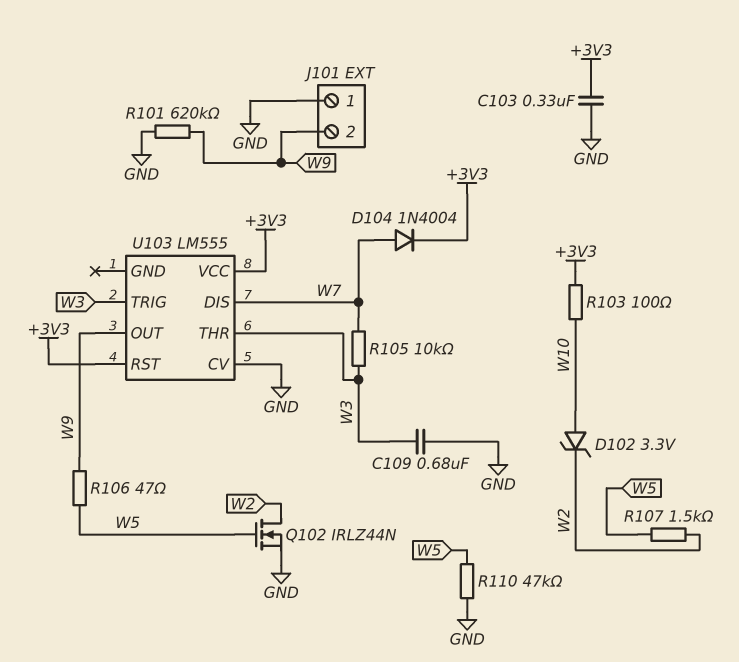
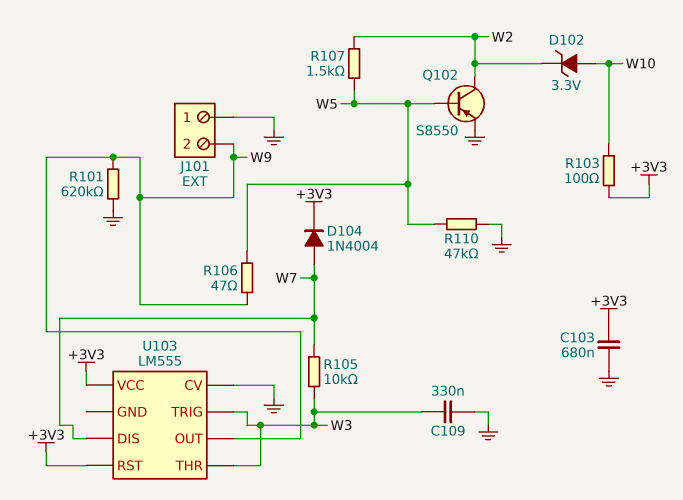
C103: 330nF (+3V3, GND) -> 680nF (+3V3, GND)
C109: 680nF (GND, W3) -> 330nF (GND, W3)
Q102: NMOS IRLZ44N (G W5, D W2, S GND) -> PNP S8550 (B W5, C W2, E GND)

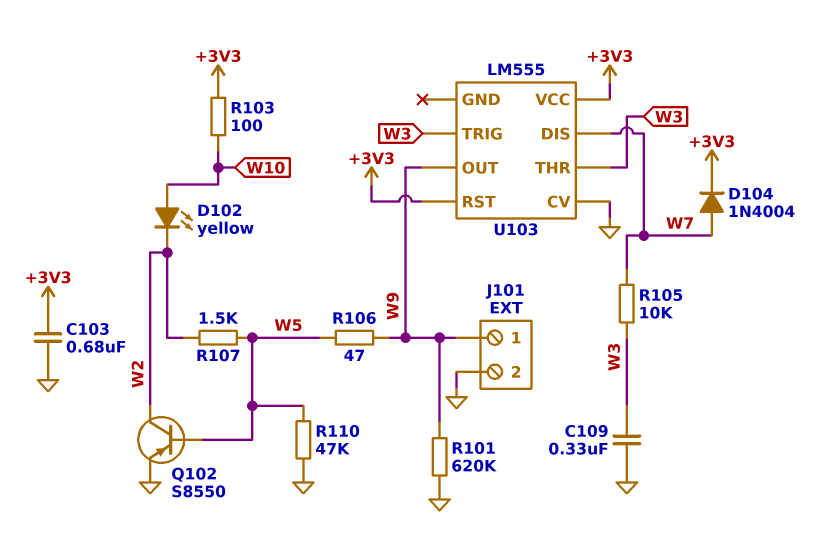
D102: zener 3.3V (A W10, K W2) -> LED yellow (A W10, K W2)
J101 pin 1: GND -> W9
J101 pin 2: W9 -> GND

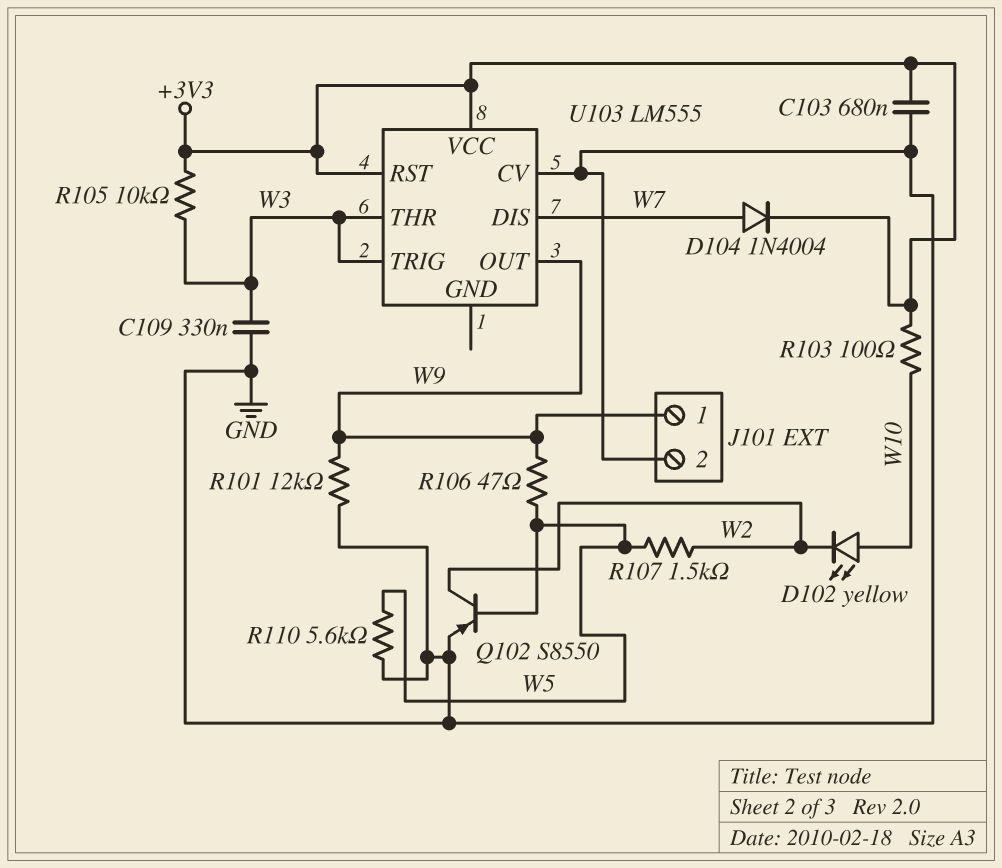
R101: 620k (GND, W9) -> 12k (GND, W9)
R105: 10k (W3, W7) -> 10k (+3V3, W3)
R110: 47k (GND, W5) -> 5.6k (GND, W5)

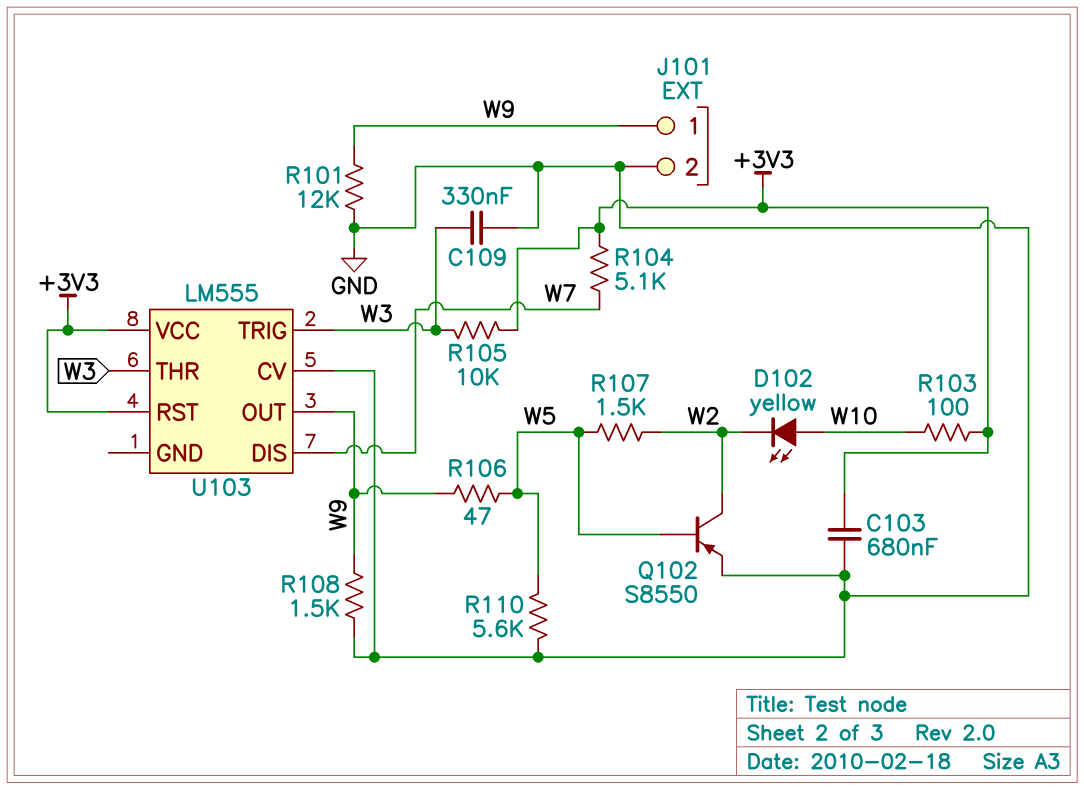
D104: diode 1N4004 (A W7, K +3V3) -> none
R104: none -> 5.1k (+3V3, W7)
R108: none -> 1.5k (GND, W9)

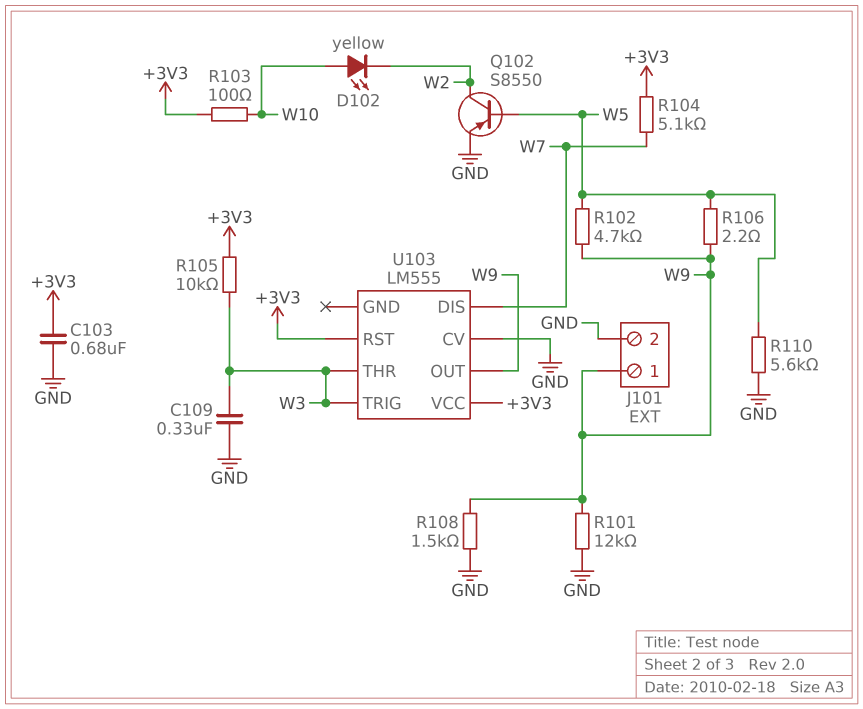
R102: none -> 4.7k (W5, W9)
R106: 47 (W5, W9) -> 2.2 (W5, W9)
R107: 1.5k (W2, W5) -> none

